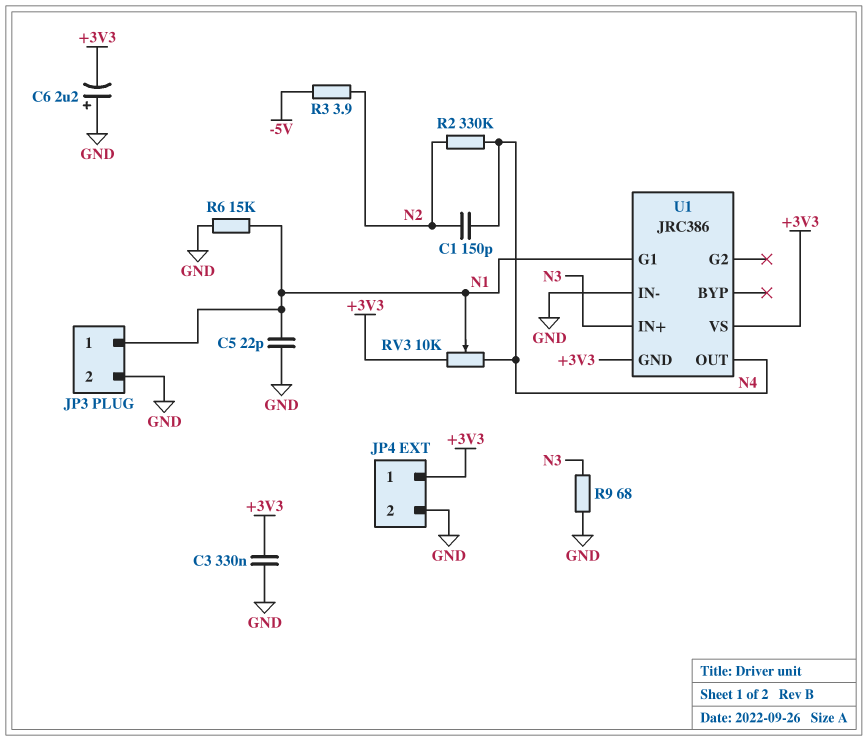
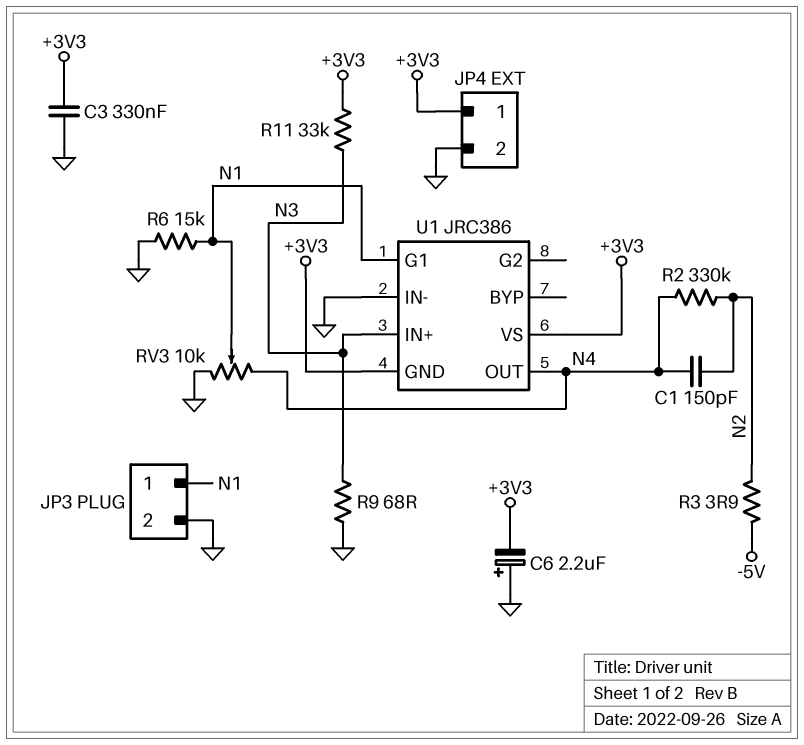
C5: 22pF (GND, N1) -> none
R11: none -> 33k (+3V3, N3)
RV3: 10k (+3V3, N4, wiper N1) -> 10k (GND, N4, wiper N1)

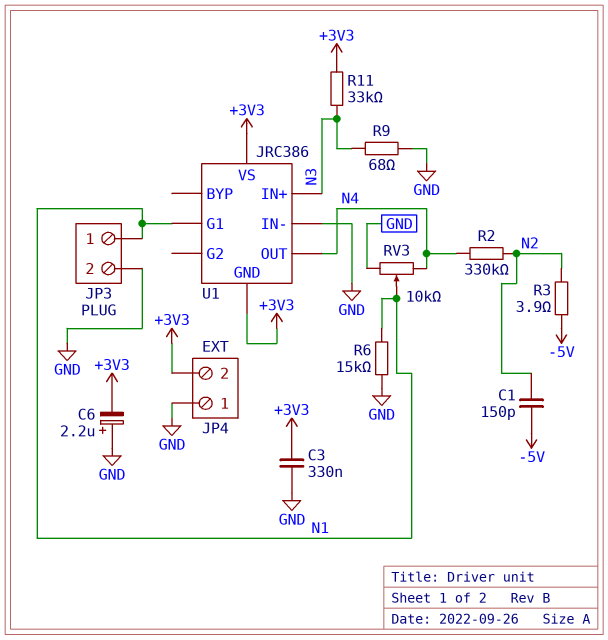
C1: 150pF (N2, N4) -> 150pF (-5V, N2)
JP4 pin 1: +3V3 -> GND
JP4 pin 2: GND -> +3V3

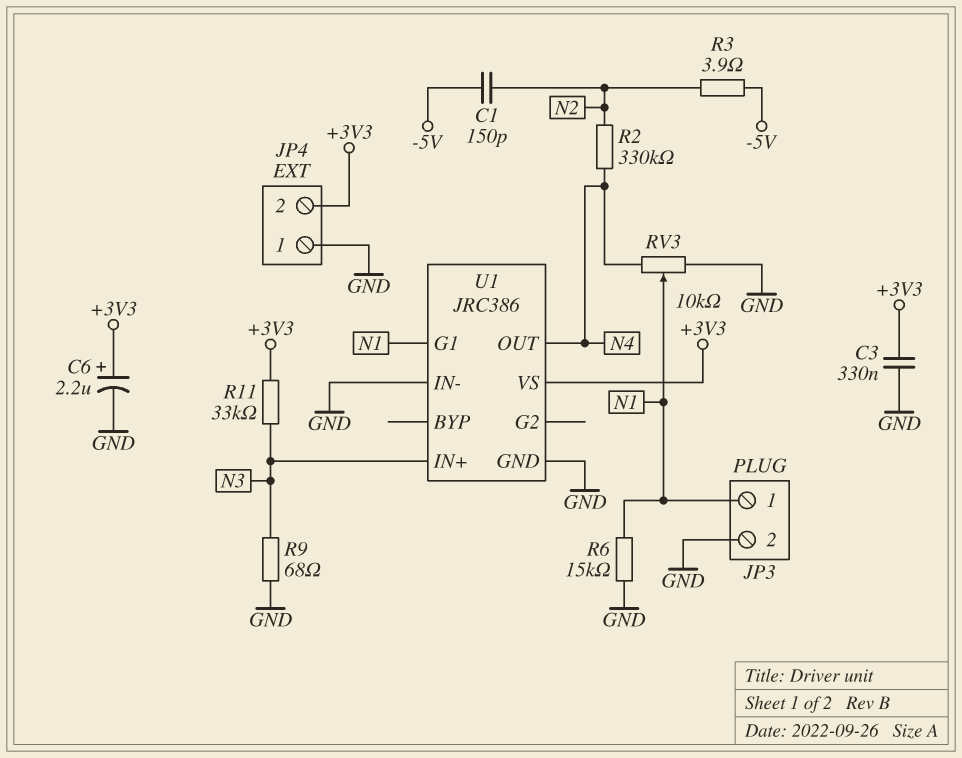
C6: 2.2uF (plus GND, minus +3V3) -> 2.2uF (plus +3V3, minus GND)
U1 pin GND: +3V3 -> GND

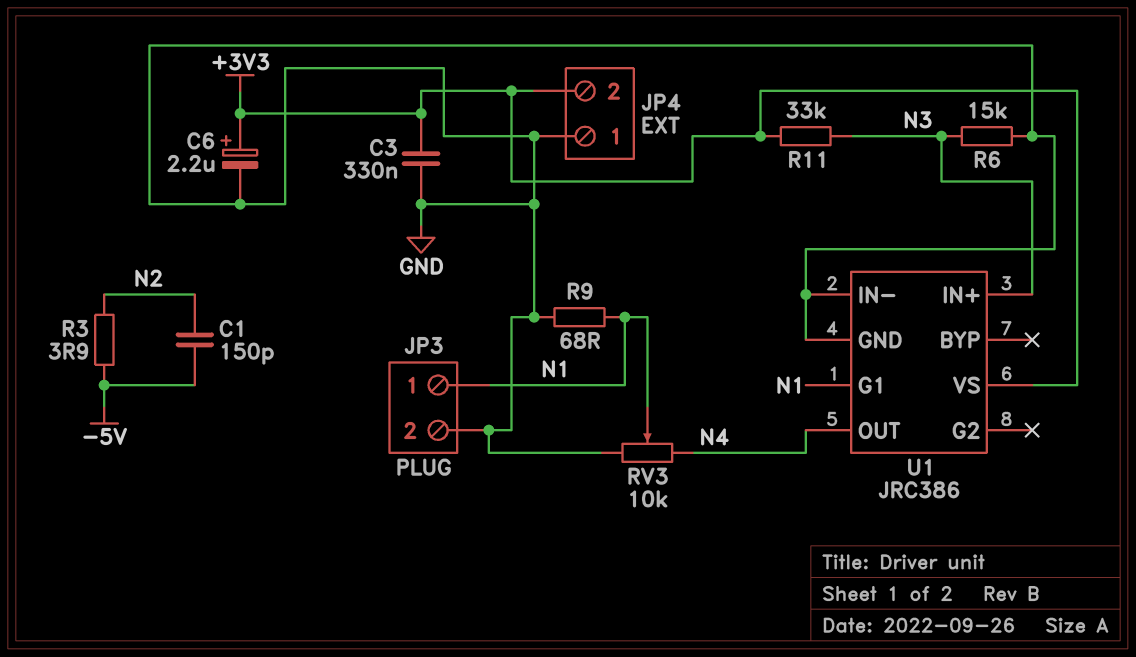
R2: 330k (N2, N4) -> none
R6: 15k (GND, N1) -> 15k (GND, N3)
R9: 68 (GND, N3) -> 68 (GND, N1)

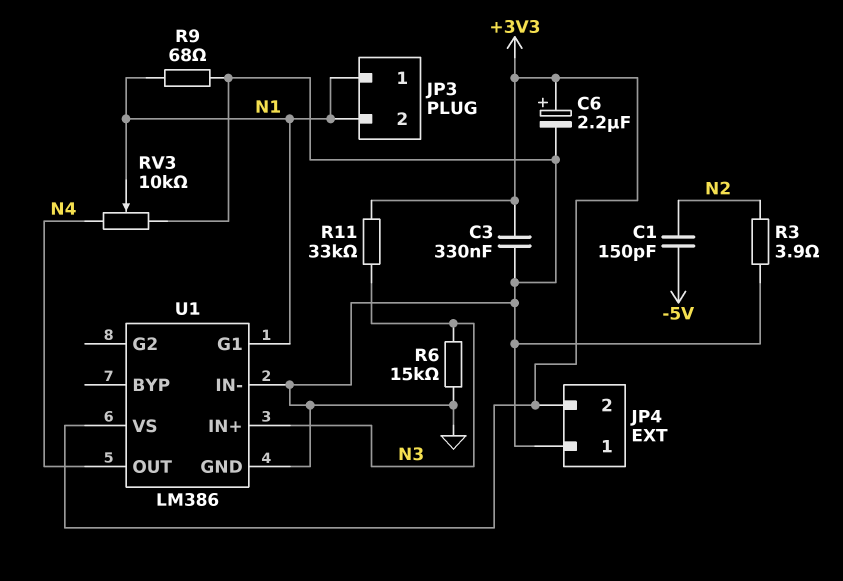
JP3 pin 2: GND -> N1
R3: 3.9 (-5V, N2) -> 3.9 (GND, N2)
U1: JRC386 -> LM386

